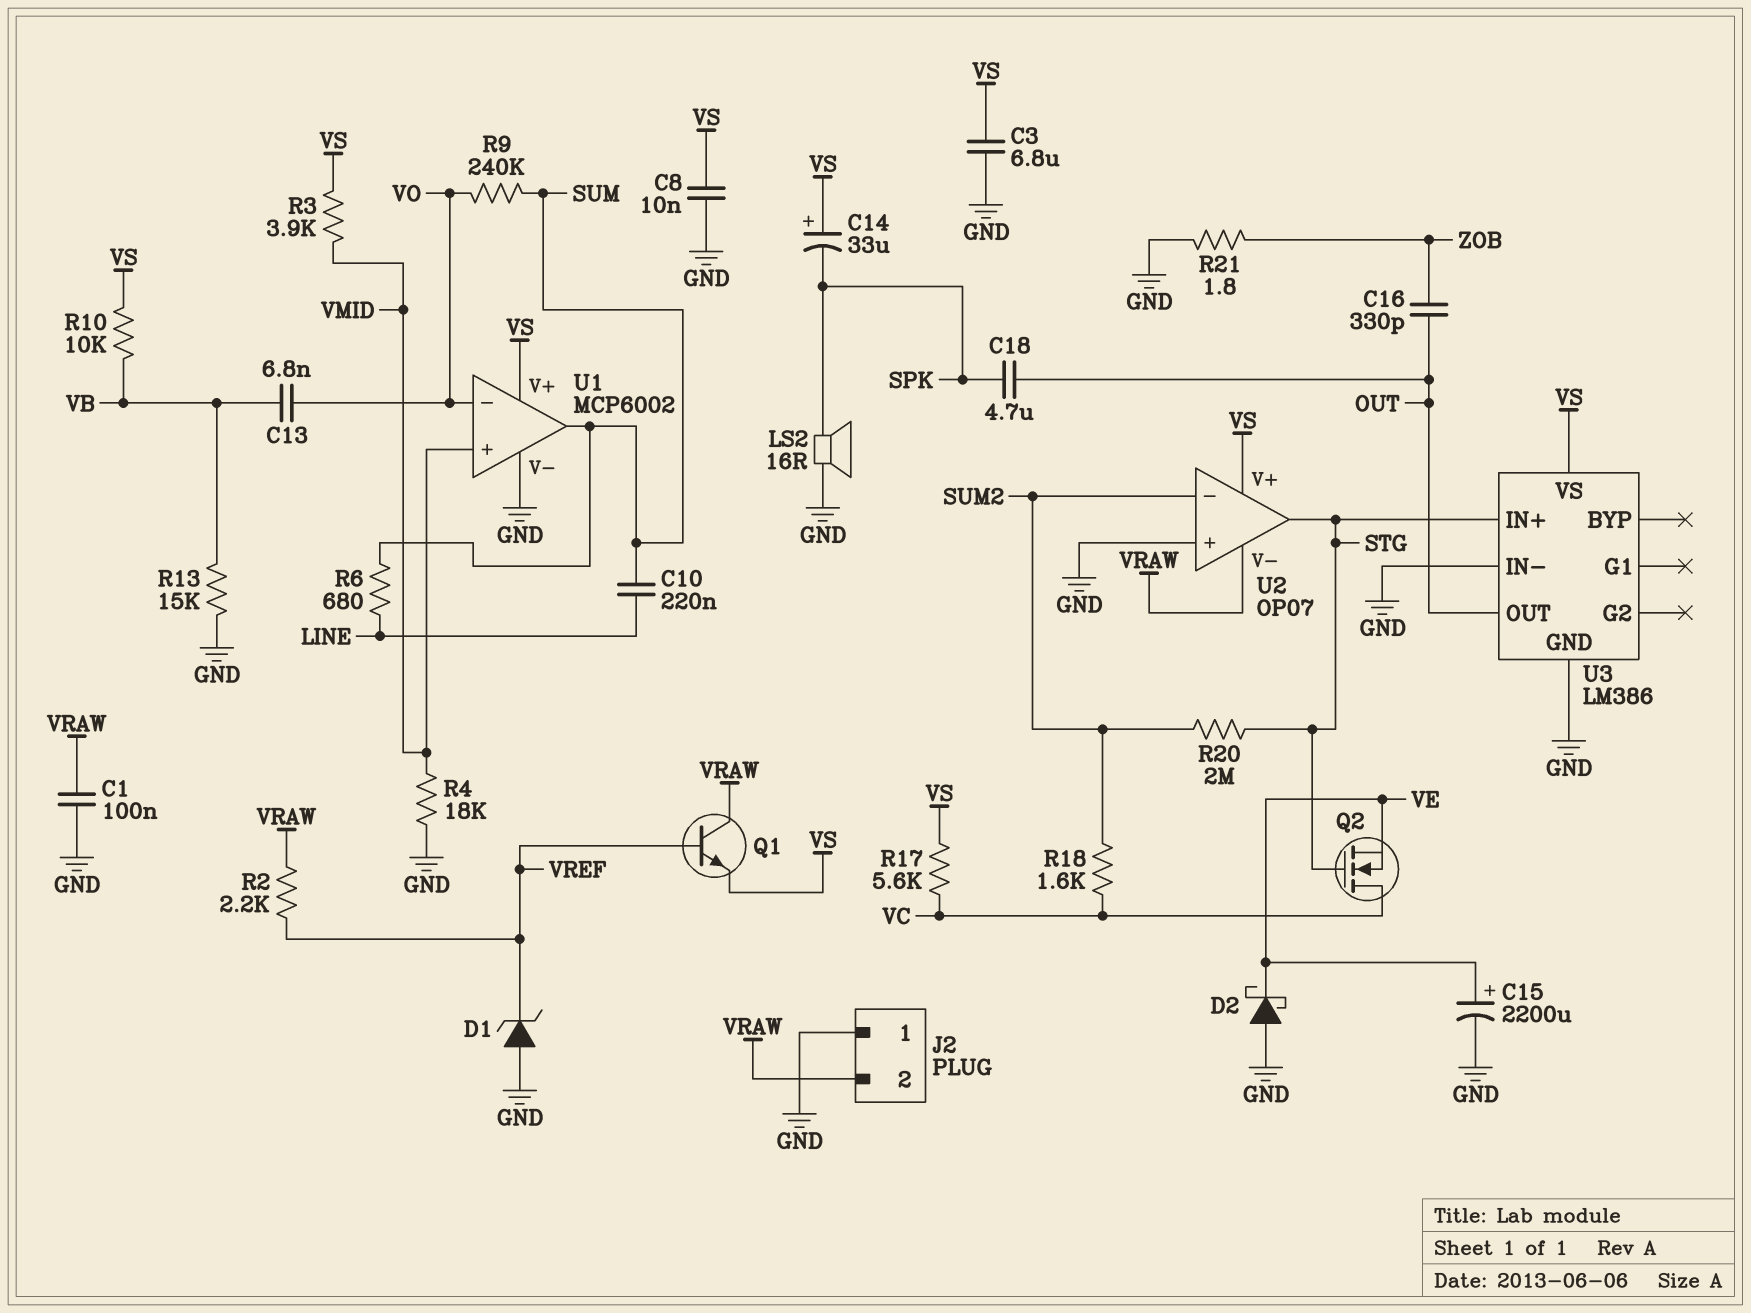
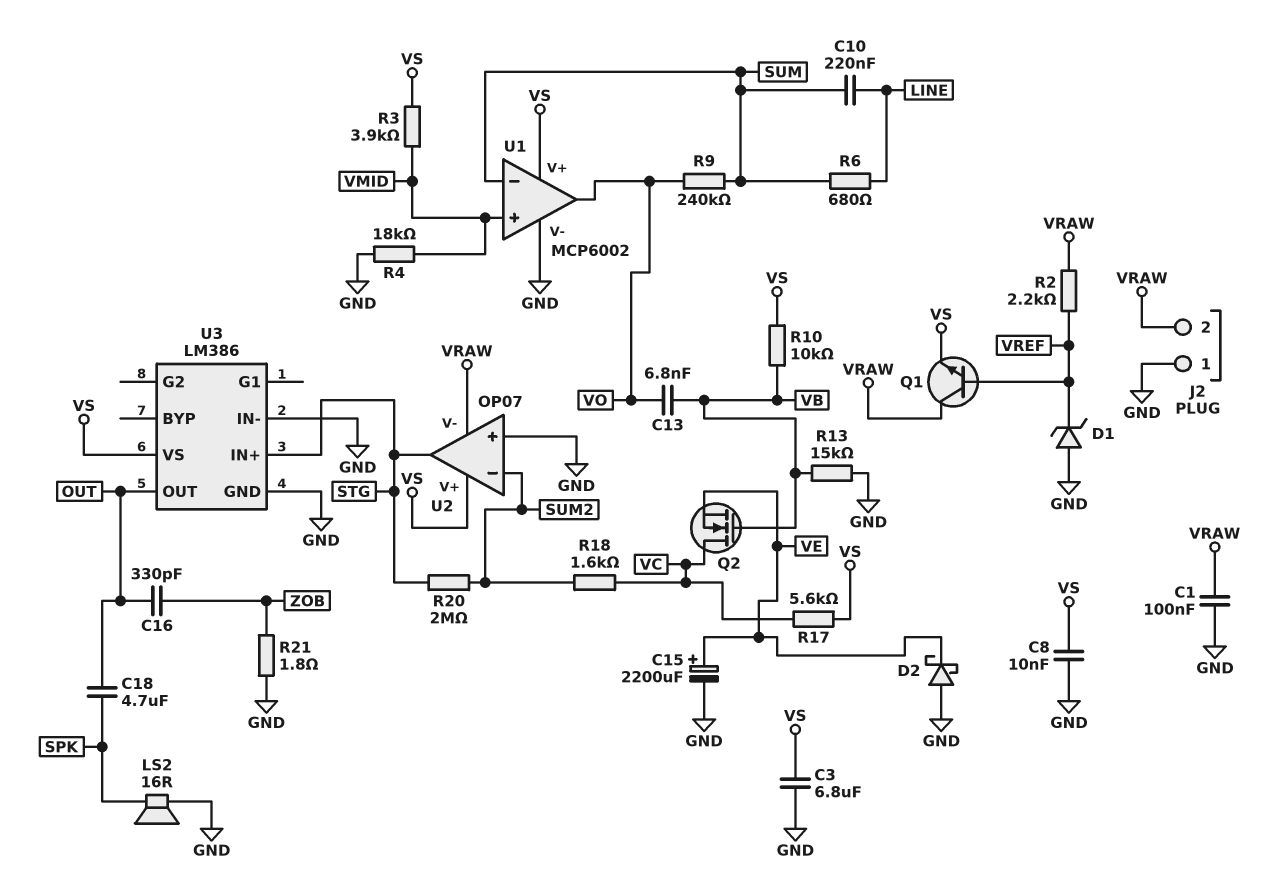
C14: 33uF (plus VS, minus SPK) -> none
Q2: NMOS (G STG, D VC, S VE) -> NMOS (G VB, D VC, S VE)
U1 pin in-: VO -> SUM
U1 pin out: SUM -> VO

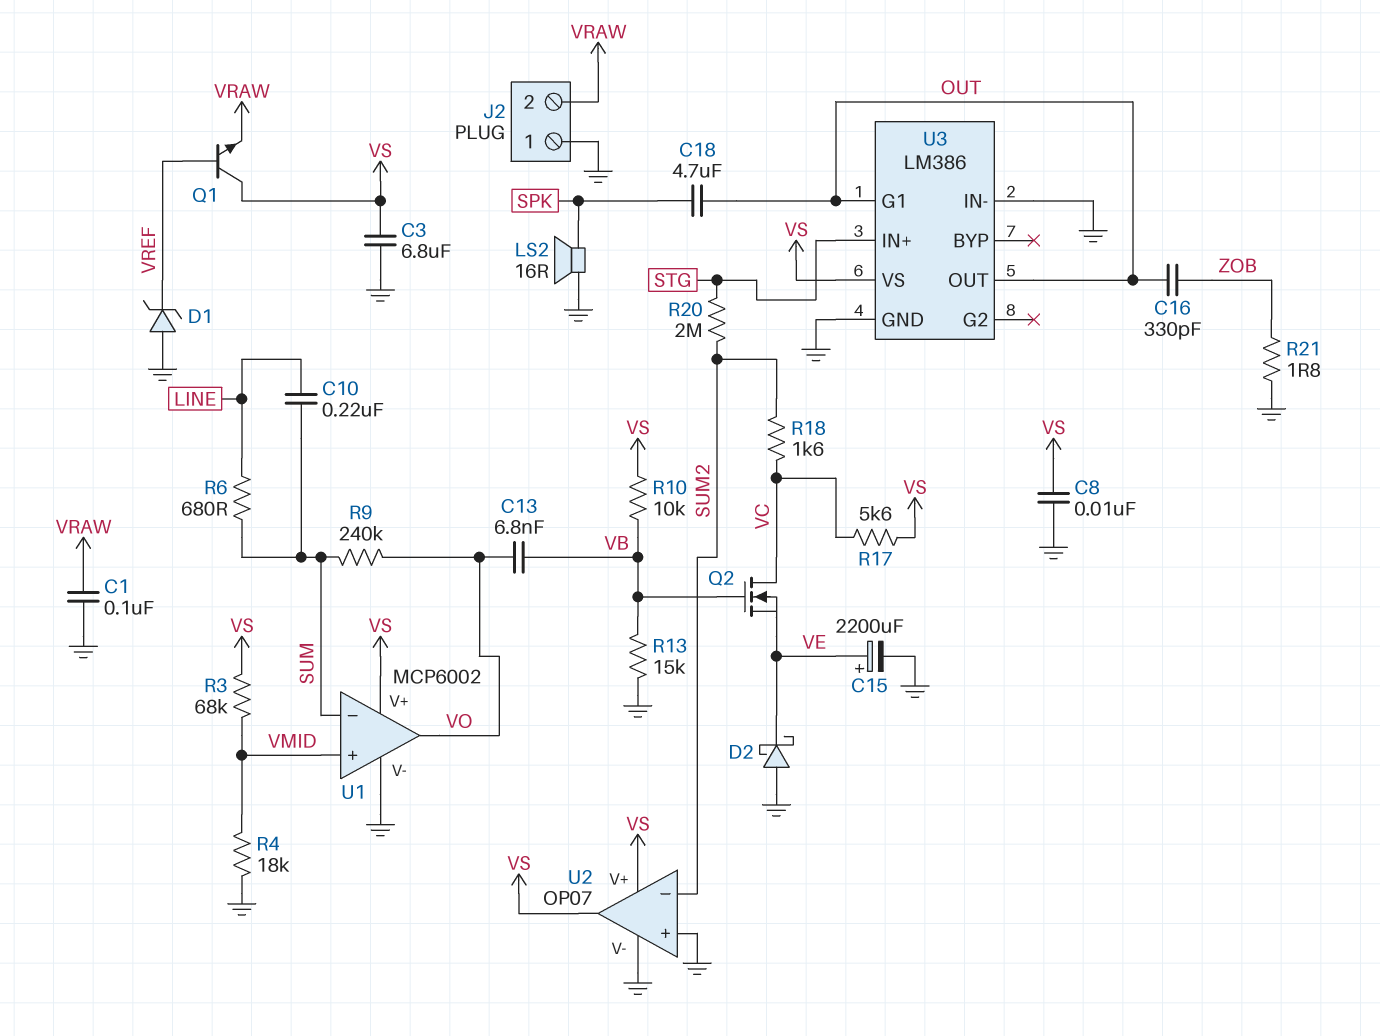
Q1: NPN (B VREF, C VRAW, E VS) -> NPN (B VREF, C VS, E VRAW)
R2: 2.2k (VRAW, VREF) -> none
R3: 3.9k (VMID, VS) -> 68k (VMID, VS)
U2 pin V-: VRAW -> GND
U2 pin out: STG -> VS
U3 pin G1: none -> OUT

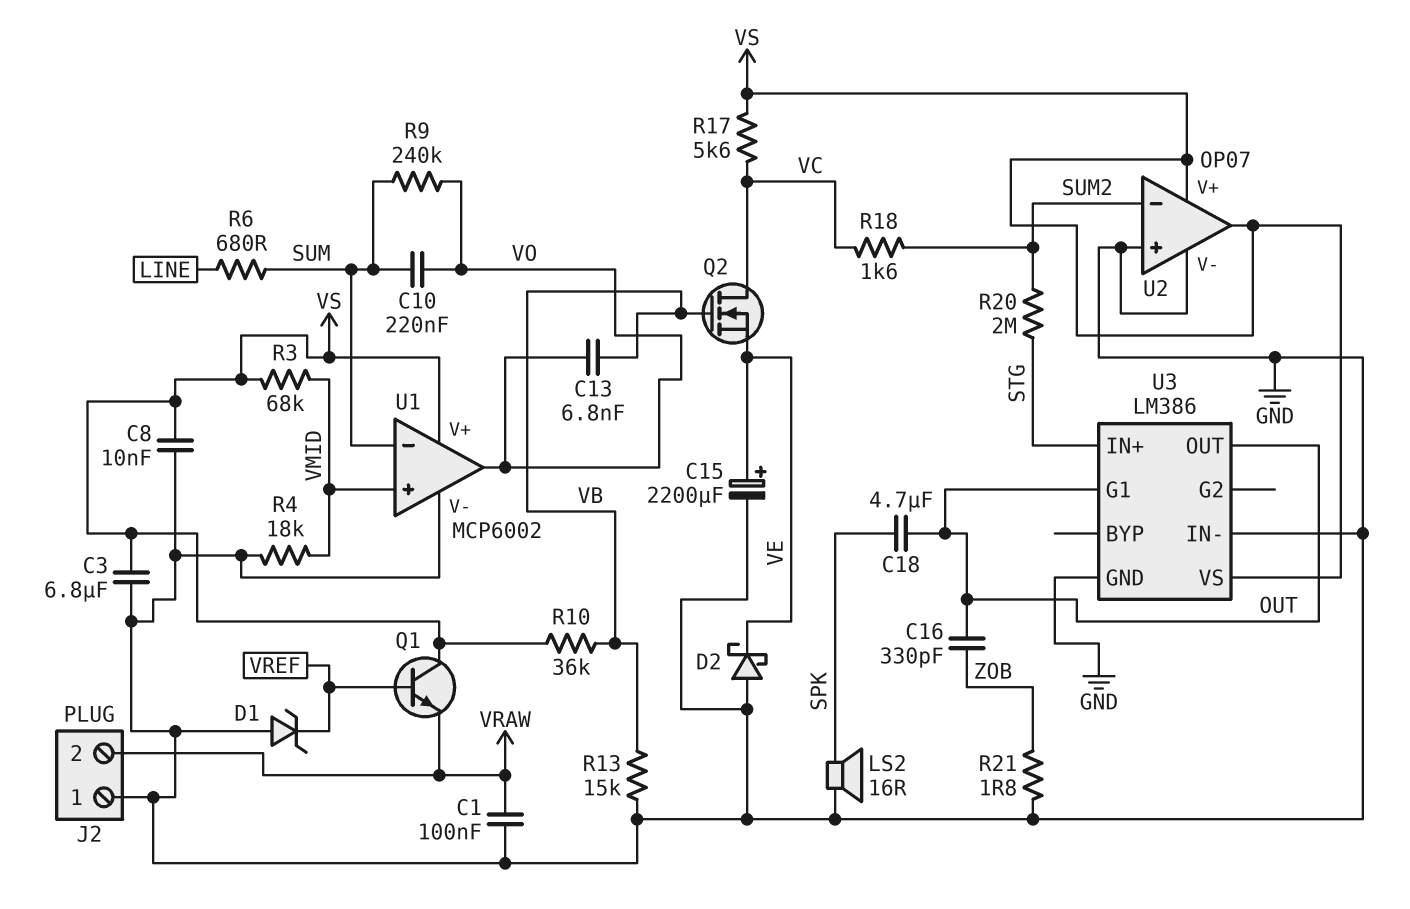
C10: 220nF (LINE, SUM) -> 220nF (SUM, VO)
R10: 10k (VB, VS) -> 36k (VB, VS)

